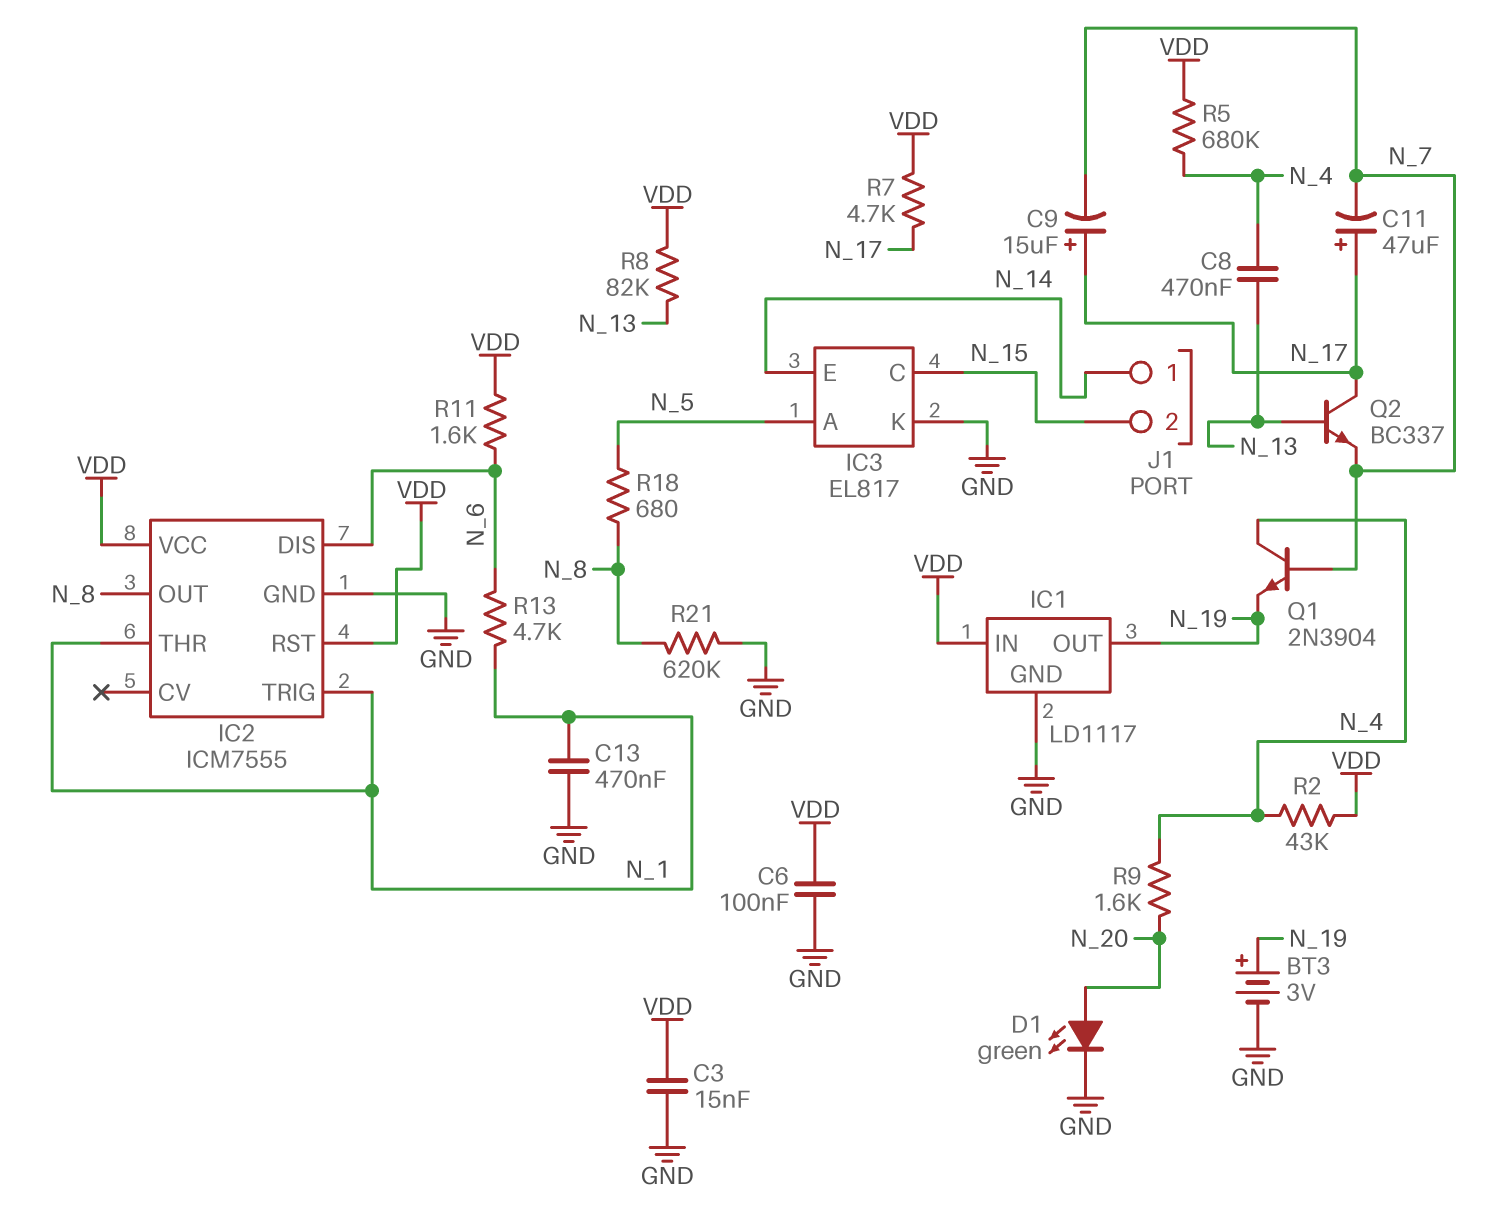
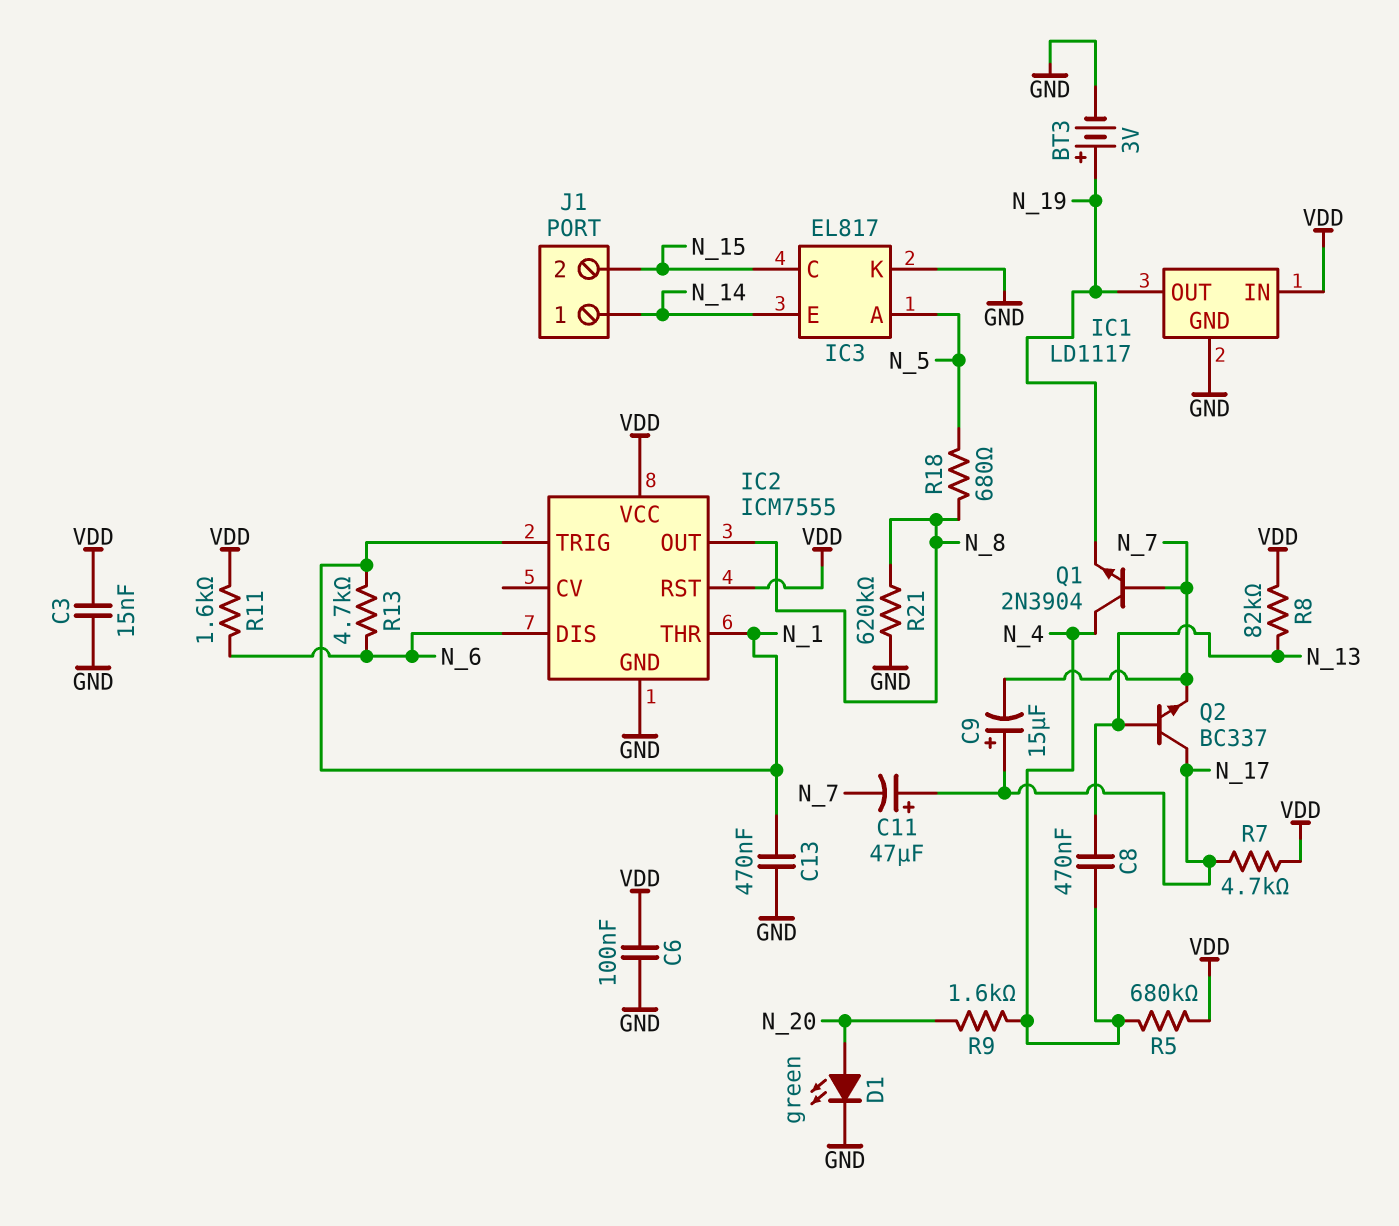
R2: 43k (N_4, VDD) -> none

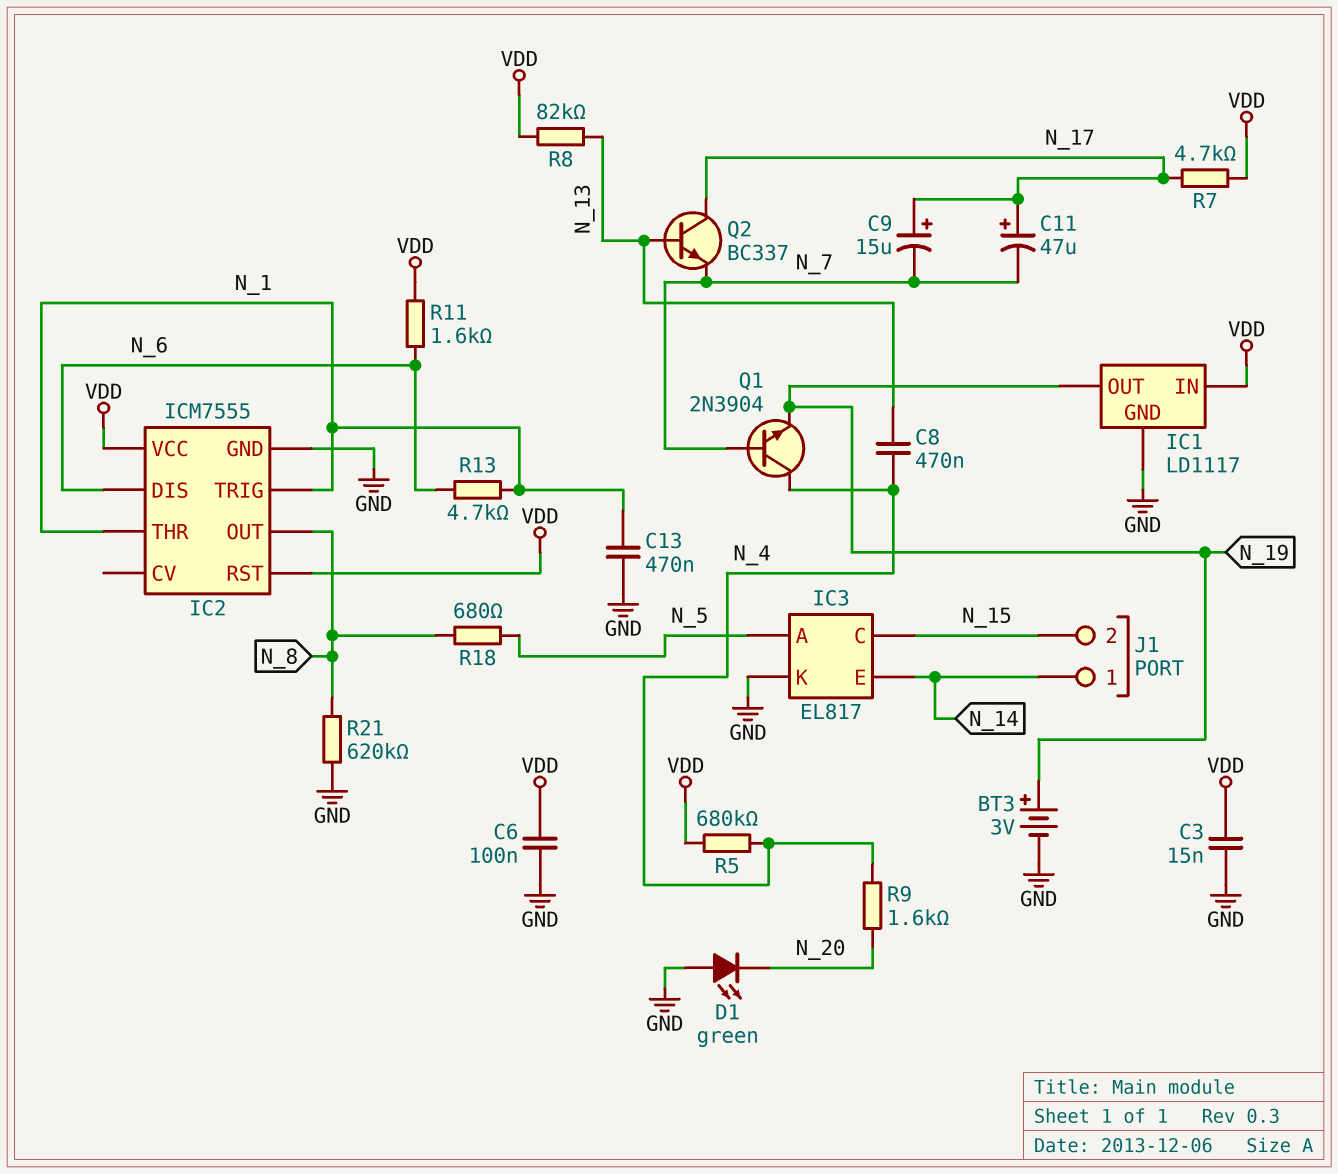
D1: LED green (A N_20, K GND) -> LED green (A GND, K N_20)

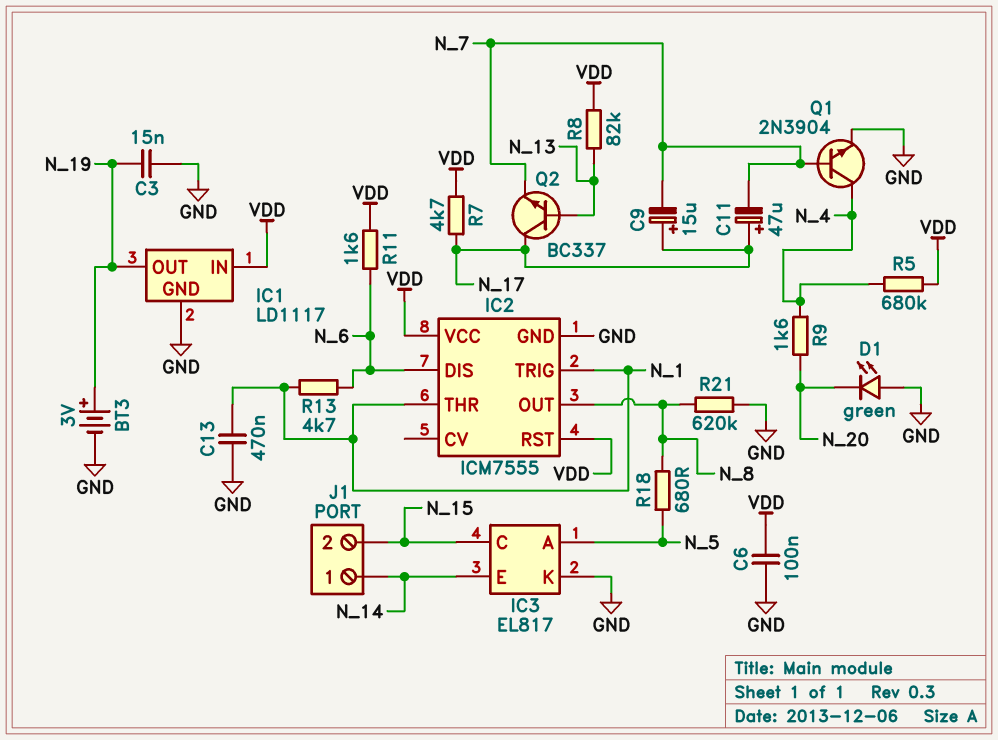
C3: 15nF (GND, VDD) -> 15nF (GND, N_19)
C8: 470nF (N_4, N_13) -> none
Q1: NPN 2N3904 (B N_7, C N_4, E N_19) -> NPN 2N3904 (B N_7, C N_4, E GND)

